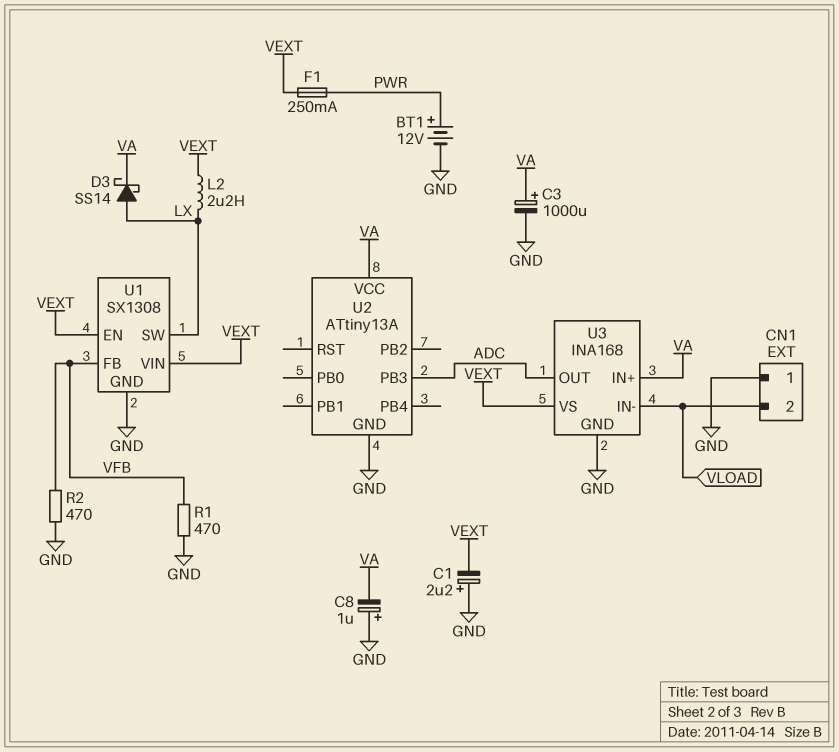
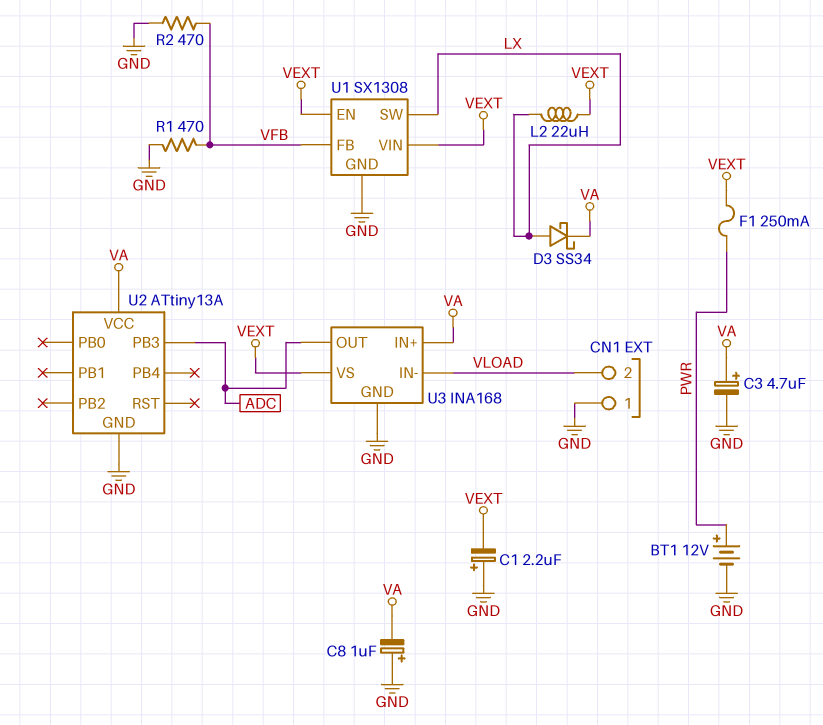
C3: 1000uF (plus VA, minus GND) -> 4.7uF (plus VA, minus GND)
D3: schottky SS14 (A LX, K VA) -> schottky SS34 (A LX, K VA)
L2: 2.2uH (LX, VEXT) -> 22uH (LX, VEXT)

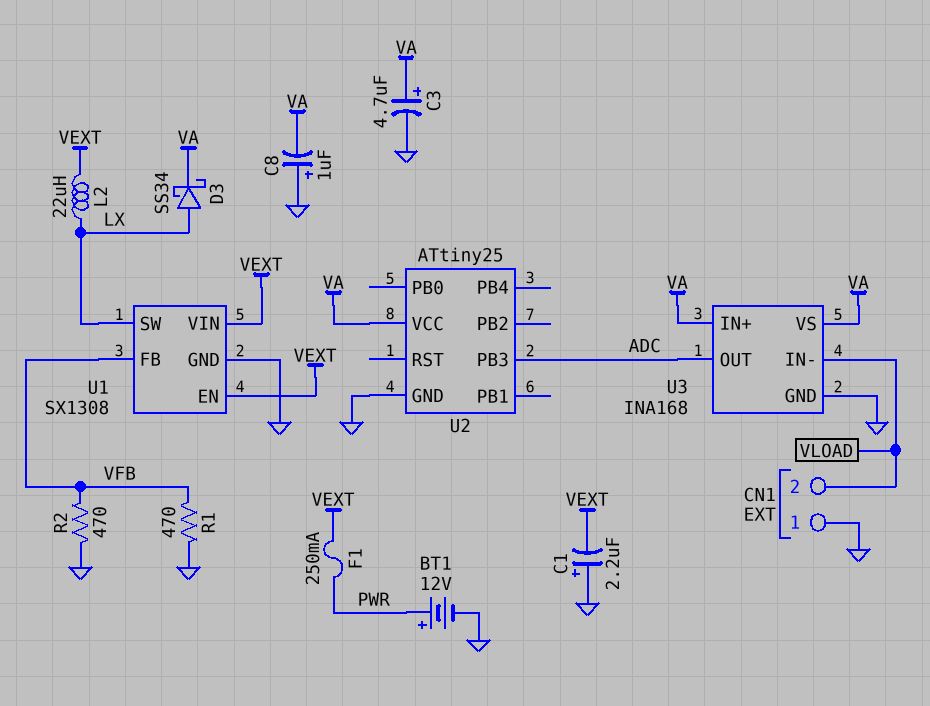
U2: ATtiny13A -> ATtiny25
U3 pin VS: VEXT -> VA

